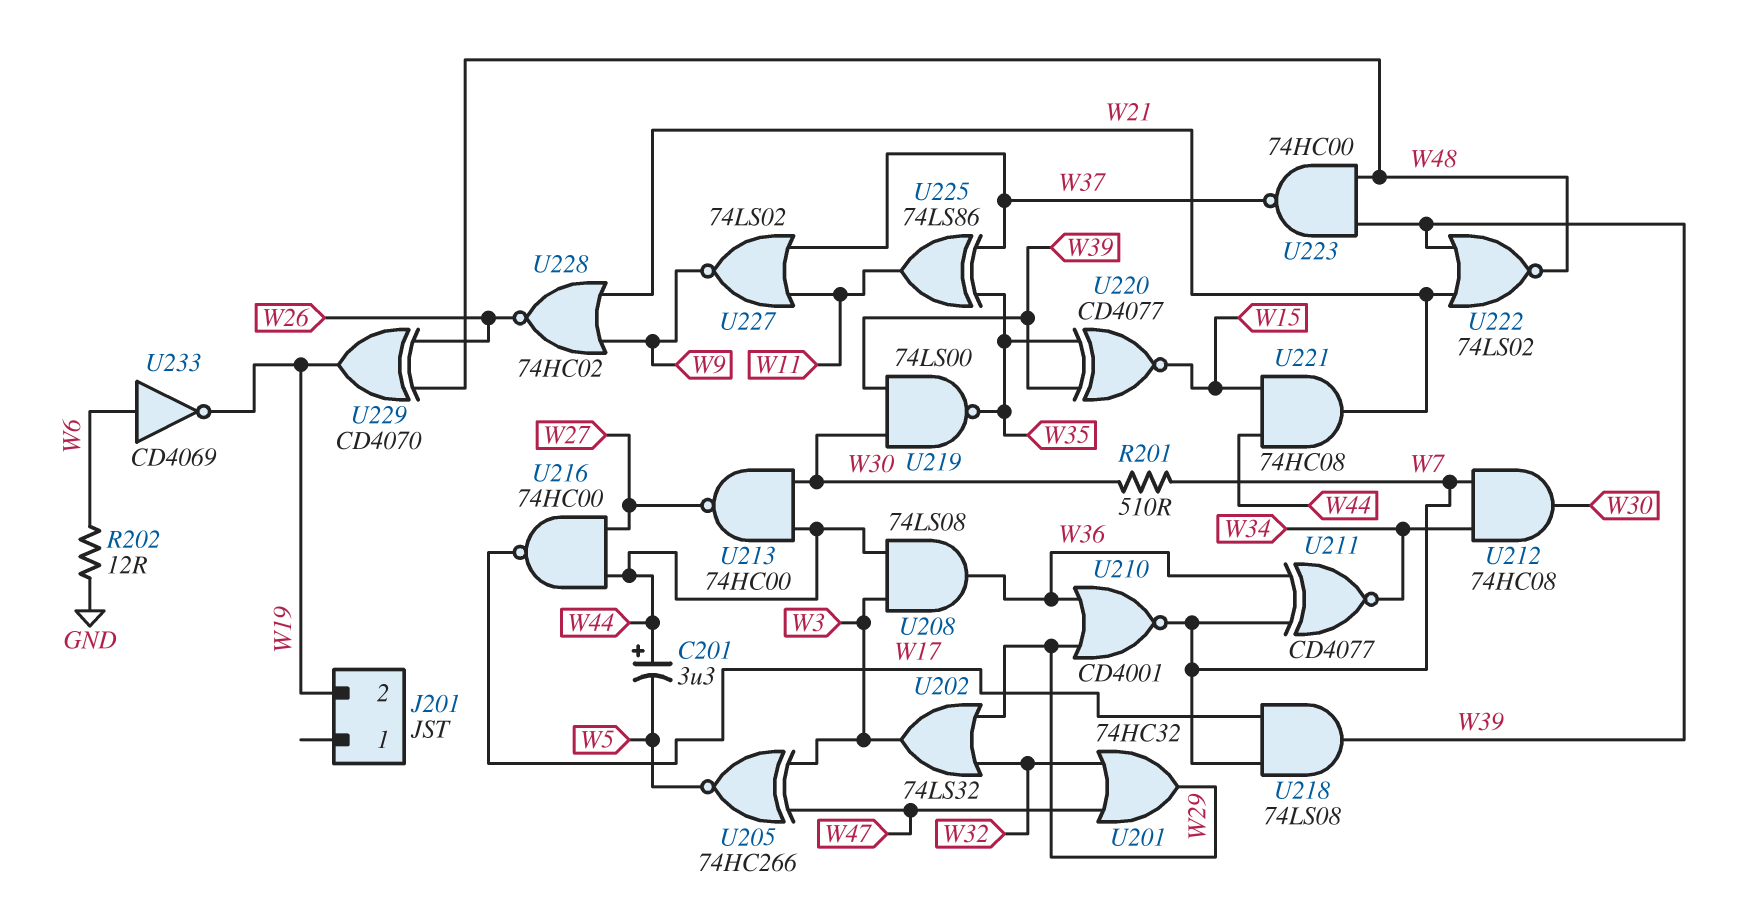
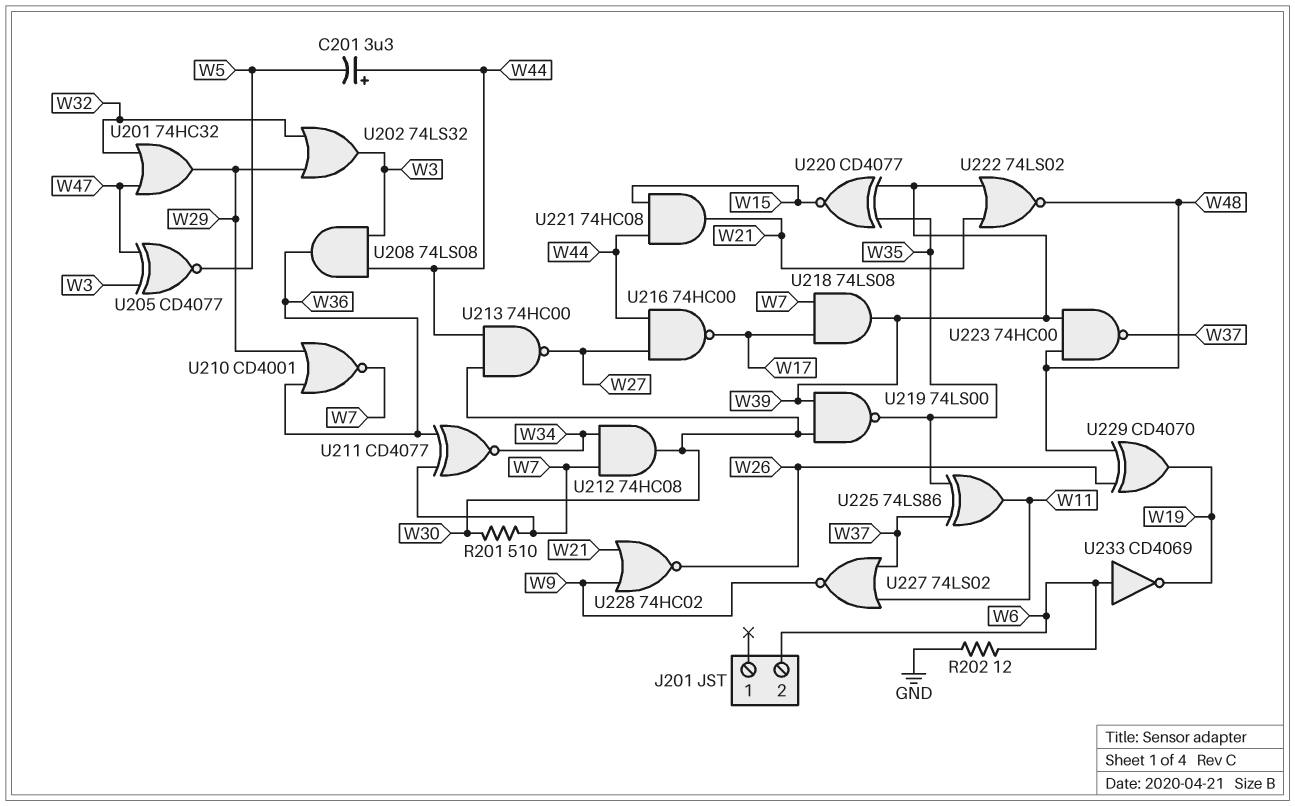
J201 pin 2: W19 -> W6
U205: XNOR 74HC266 (in W3, in W47, out W5) -> XNOR CD4077 (in W3, in W47, out W5)

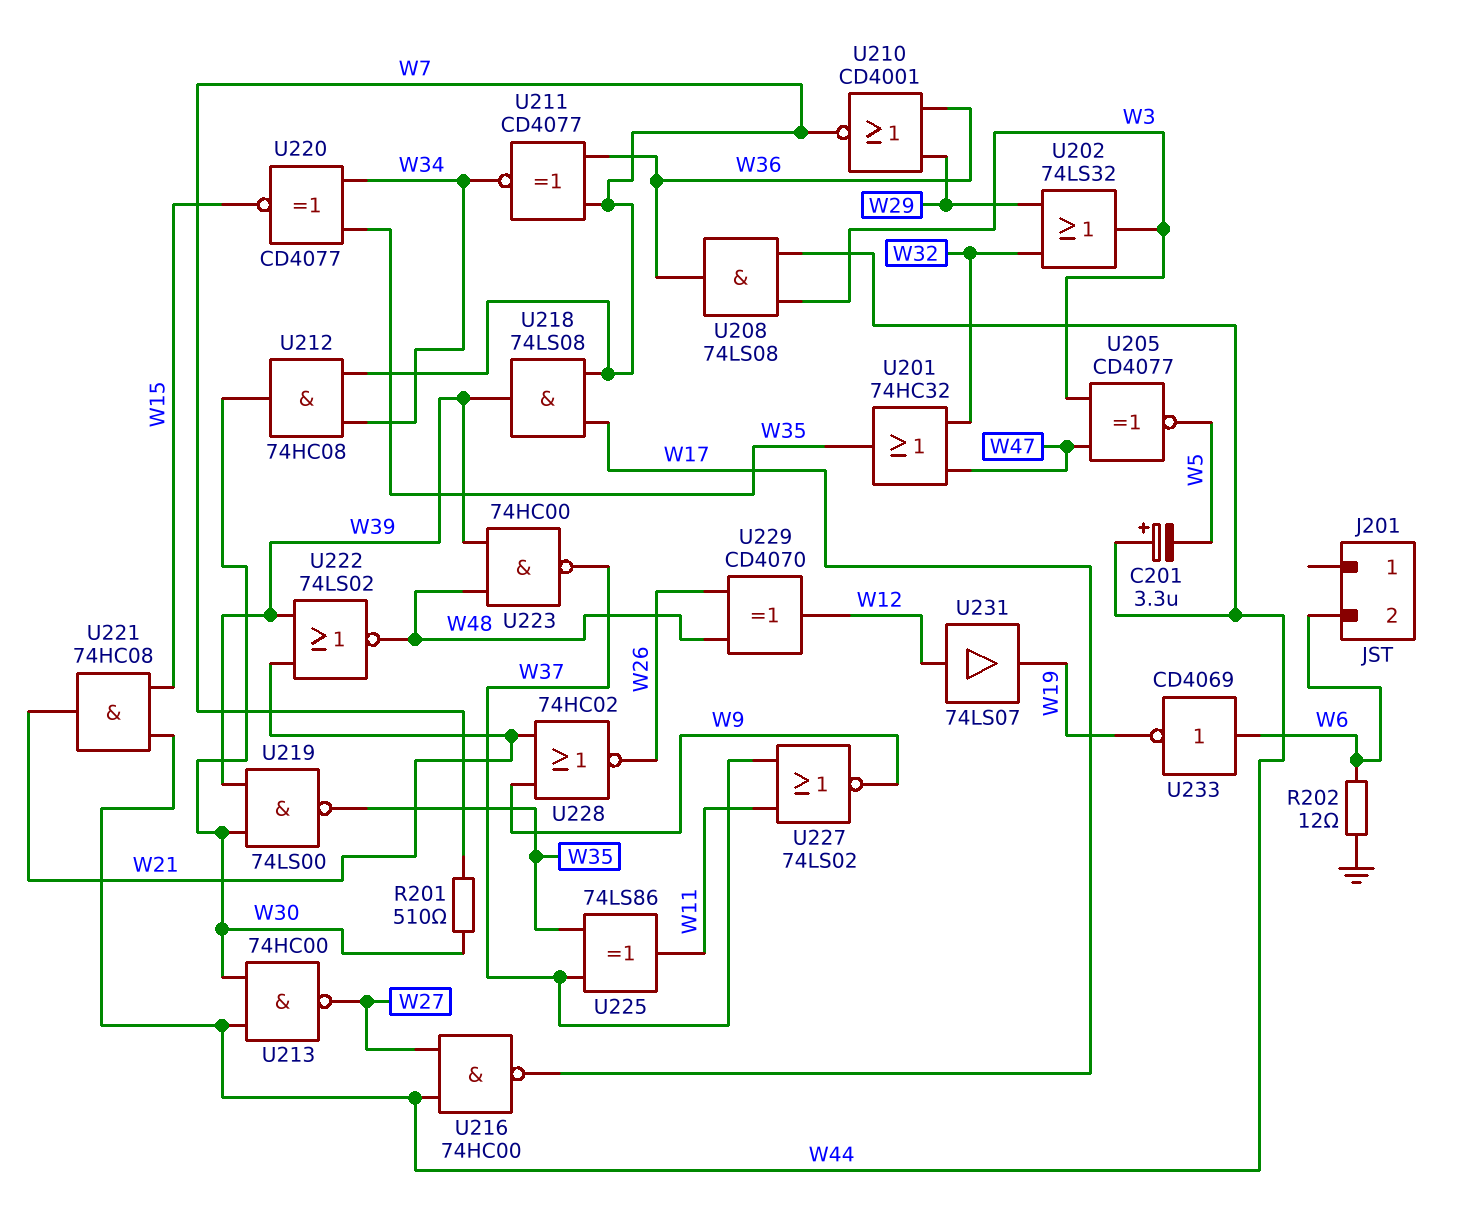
U201: OR 74HC32 (in W32, in W47, out W29) -> OR 74HC32 (in W32, in W47, out W35)
U220: XNOR CD4077 (in W35, in W39, out W15) -> XNOR CD4077 (in W34, in W35, out W15)
U229: XOR CD4070 (in W26, in W48, out W19) -> XOR CD4070 (in W26, in W48, out W12)
U231: none -> buffer 74LS07 (in W12, out W19)

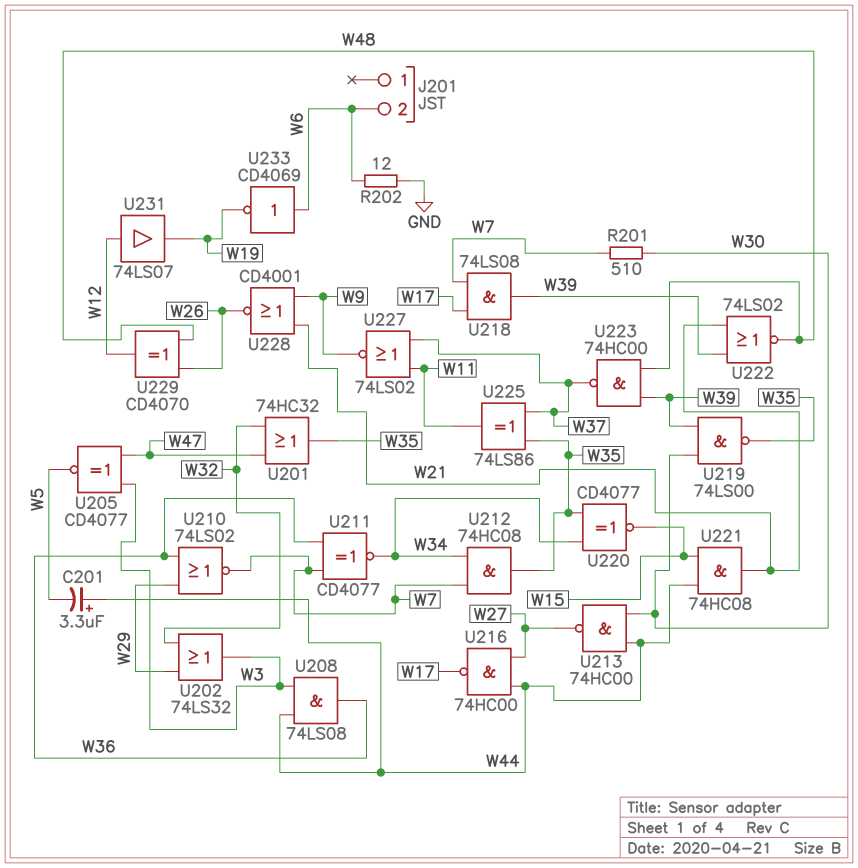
U210: NOR CD4001 (in W29, in W36, out W7) -> NOR 74LS02 (in W29, in W36, out W7)
U212: AND 74HC08 (in W7, in W34, out W30) -> AND 74HC08 (in W7, in W34, out W35)
U228: NOR 74HC02 (in W9, in W21, out W26) -> NOR CD4001 (in W9, in W21, out W26)

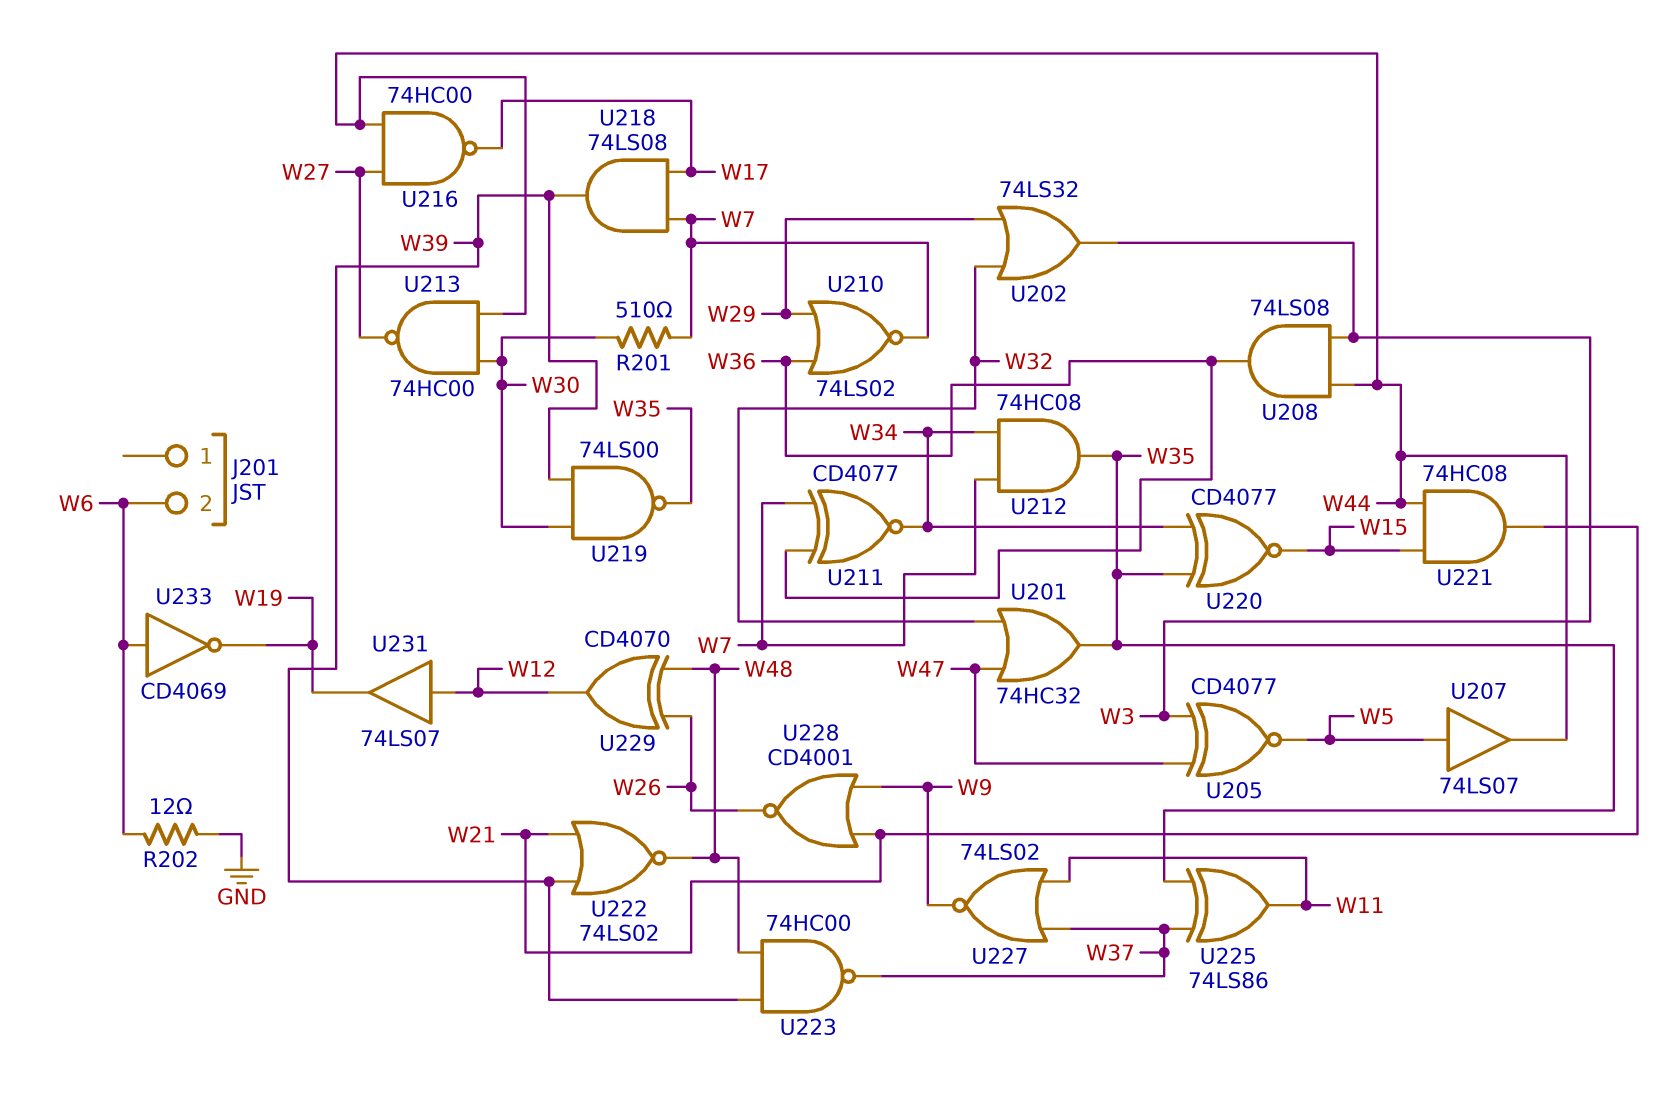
C201: 3.3uF (plus W44, minus W5) -> none
U207: none -> buffer 74LS07 (in W5, out W44)

